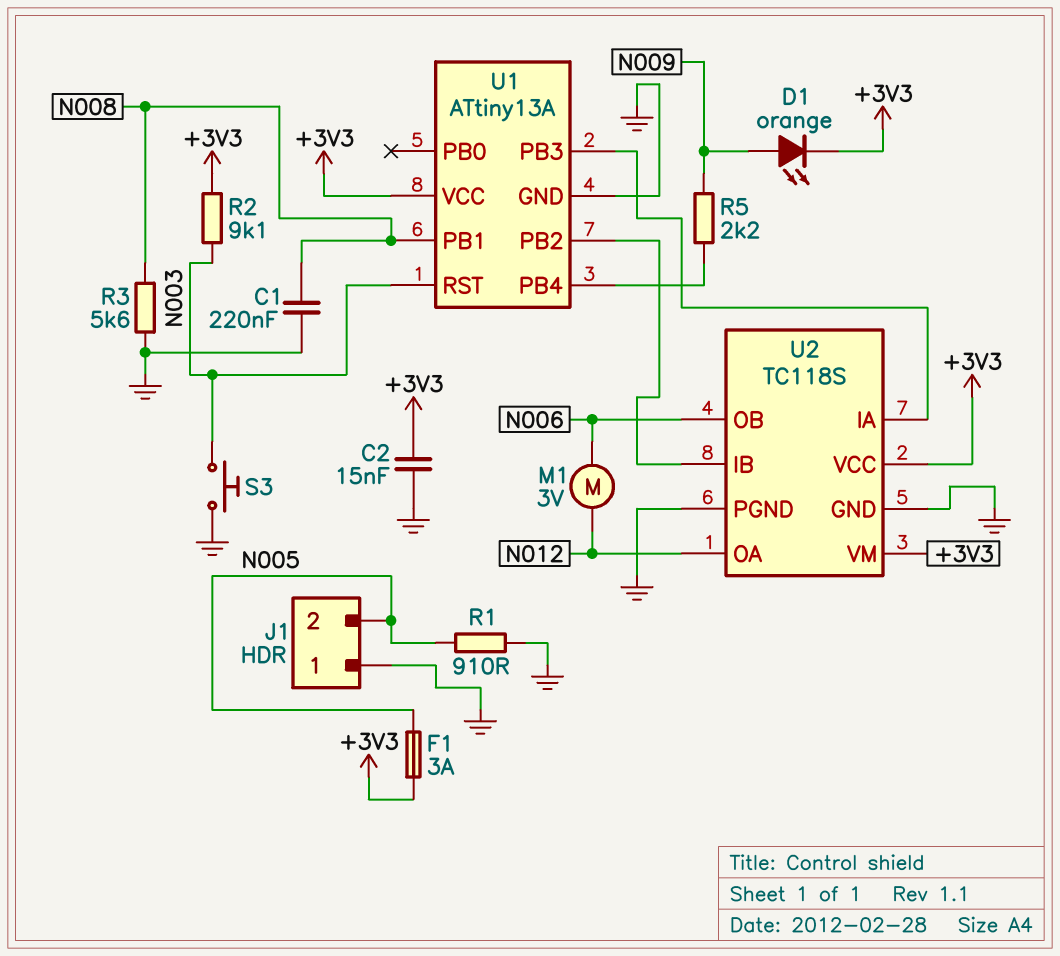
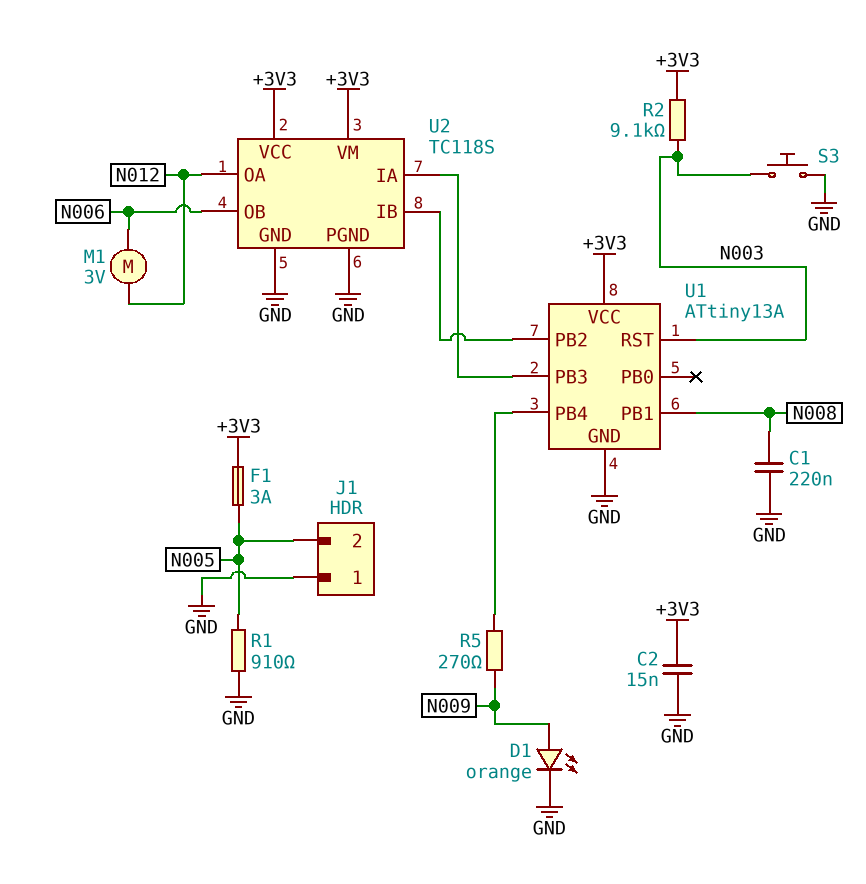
D1: LED orange (A N009, K +3V3) -> LED orange (A N009, K GND)
R3: 5.6k (GND, N008) -> none
R5: 2.2k (N009, U1/PB4) -> 270 (N009, U1/PB4)

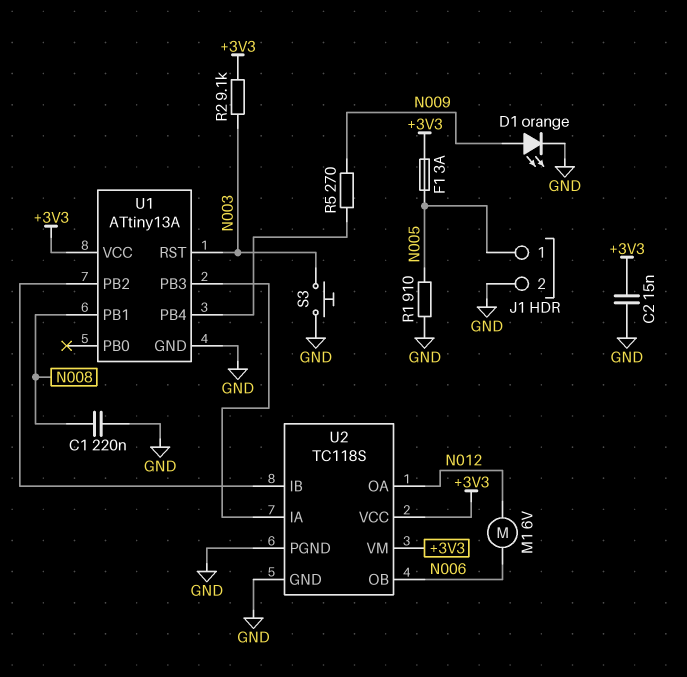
J1 pin 1: GND -> N005
J1 pin 2: N005 -> GND
M1: motor 3V (N006, N012) -> motor 6V (N006, N012)

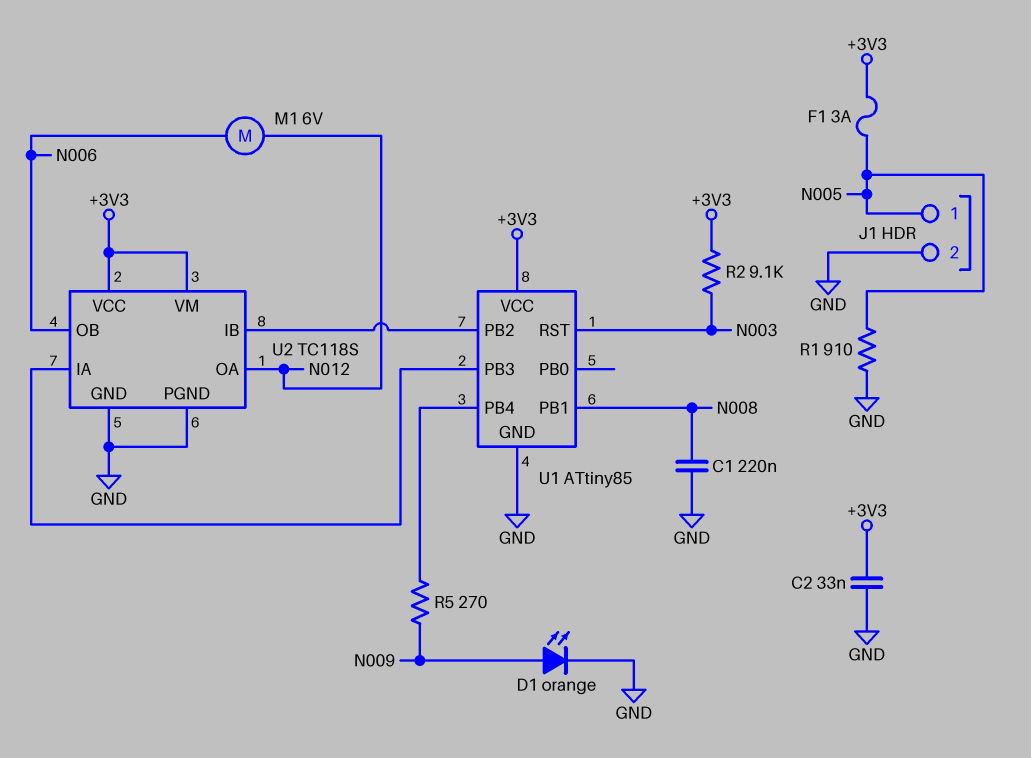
C2: 15nF (+3V3, GND) -> 33nF (+3V3, GND)
S3: button (GND, N003) -> none
U1: ATtiny13A -> ATtiny85

